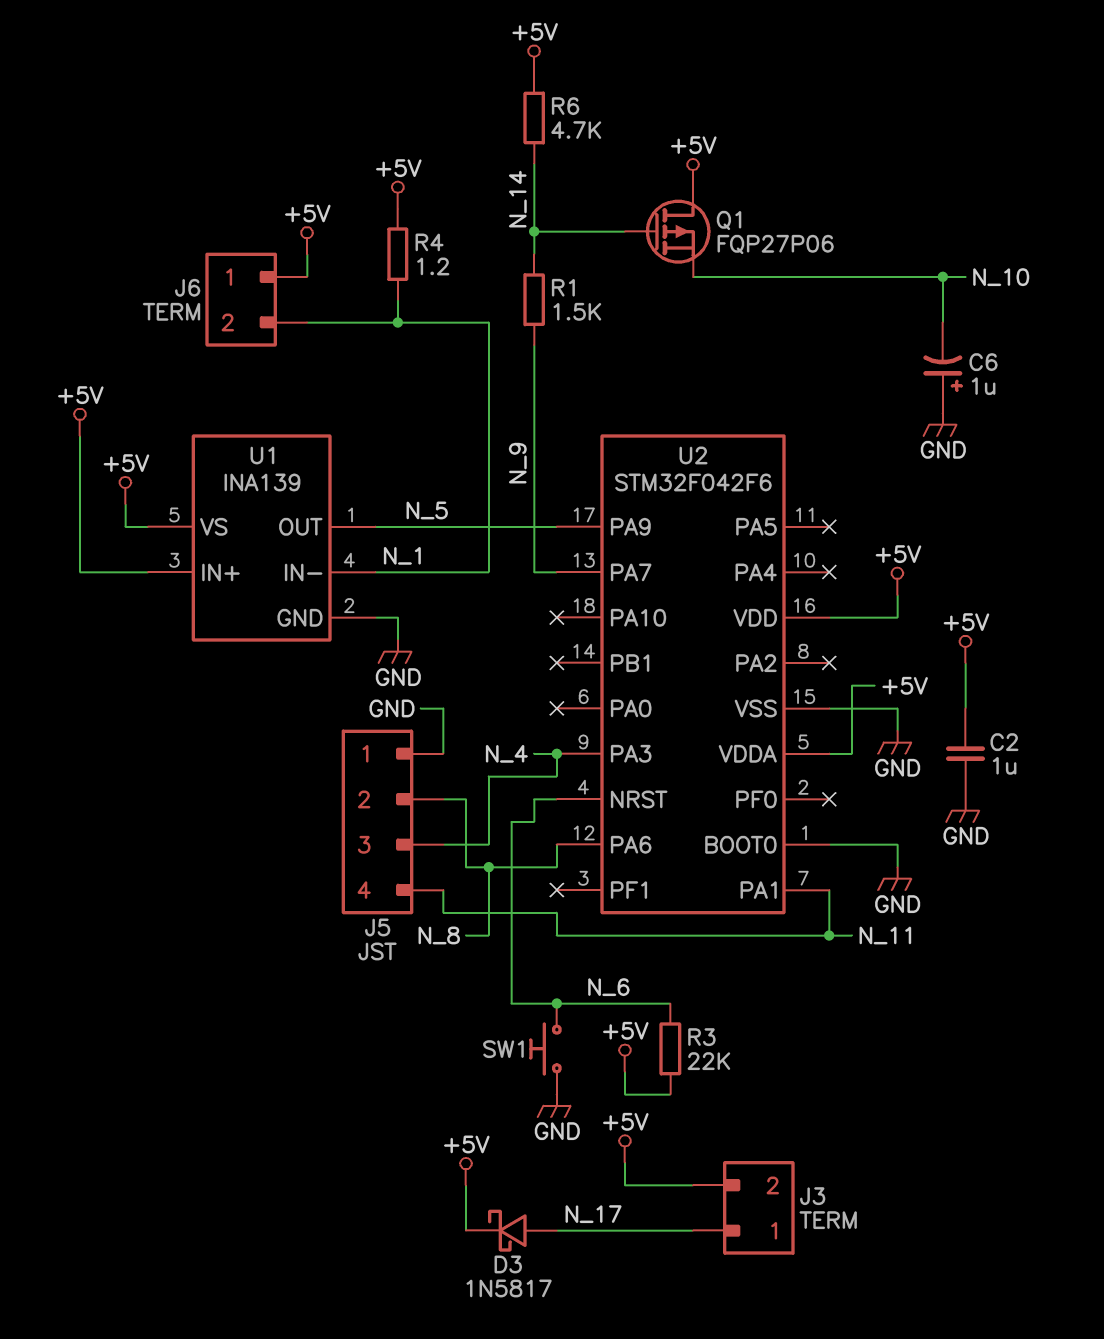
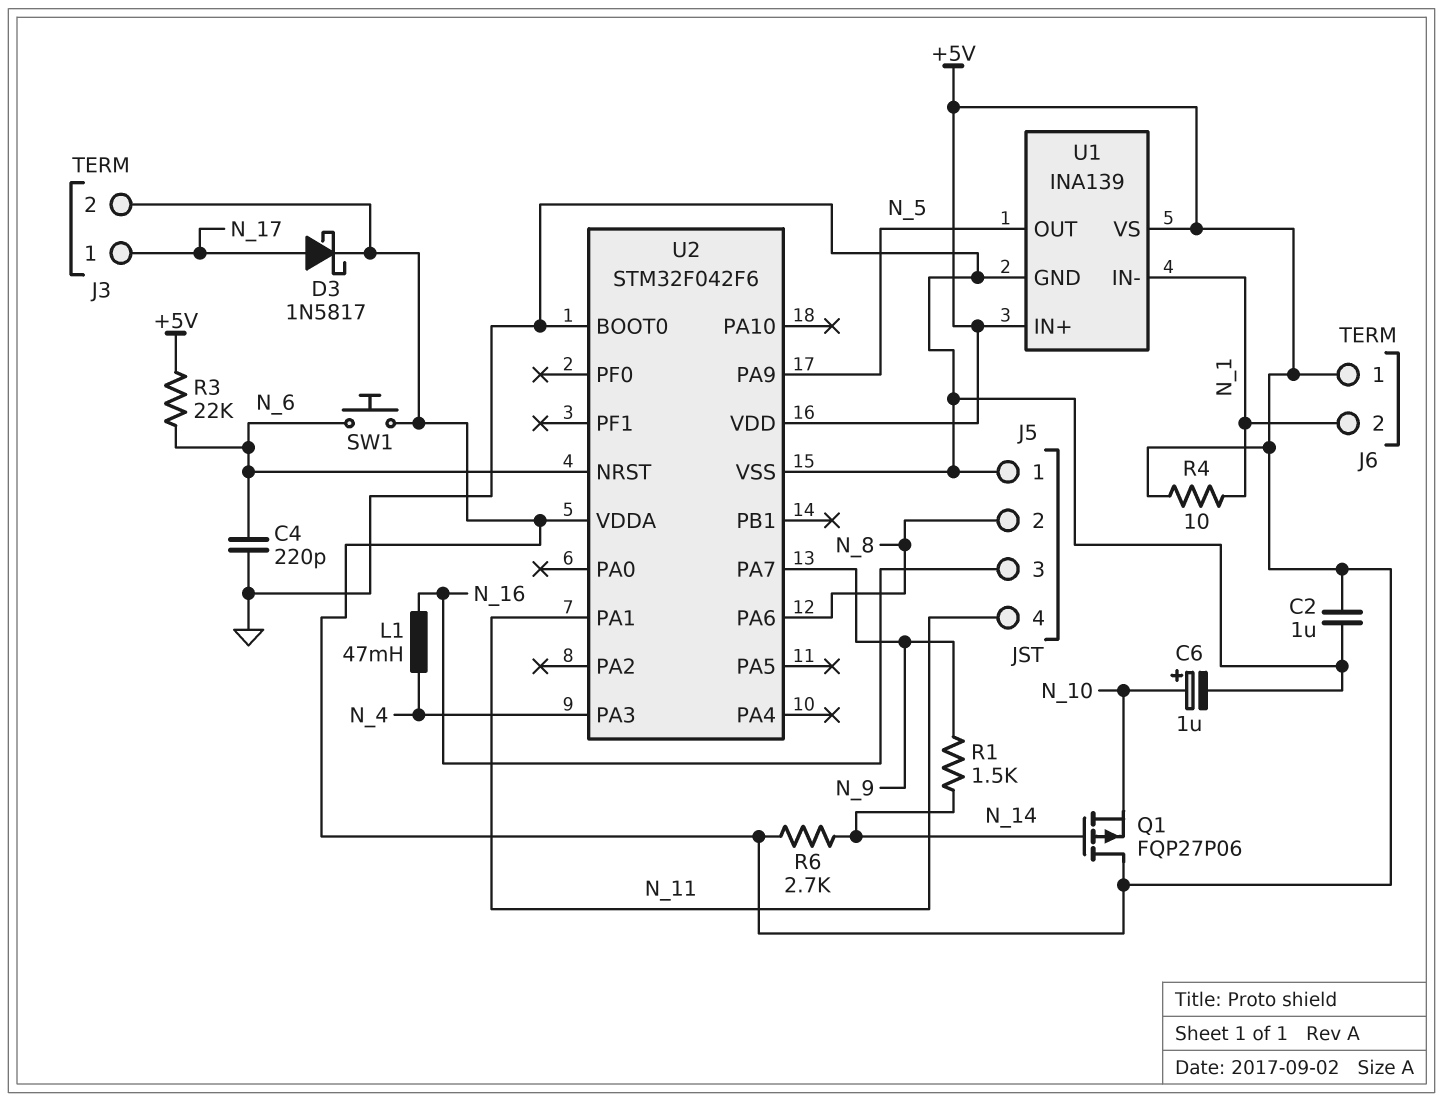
C4: none -> 220pF (GND, N_6)
C6: 1uF (plus GND, minus N_10) -> 1uF (plus N_10, minus GND)
J5 pin 3: N_4 -> N_16
L1: none -> 47mH (N_4, N_16)
R4: 1.2 (+5V, N_1) -> 10 (+5V, N_1)
R6: 4.7k (+5V, N_14) -> 2.7k (+5V, N_14)
SW1: button (GND, N_6) -> button (+5V, N_6)

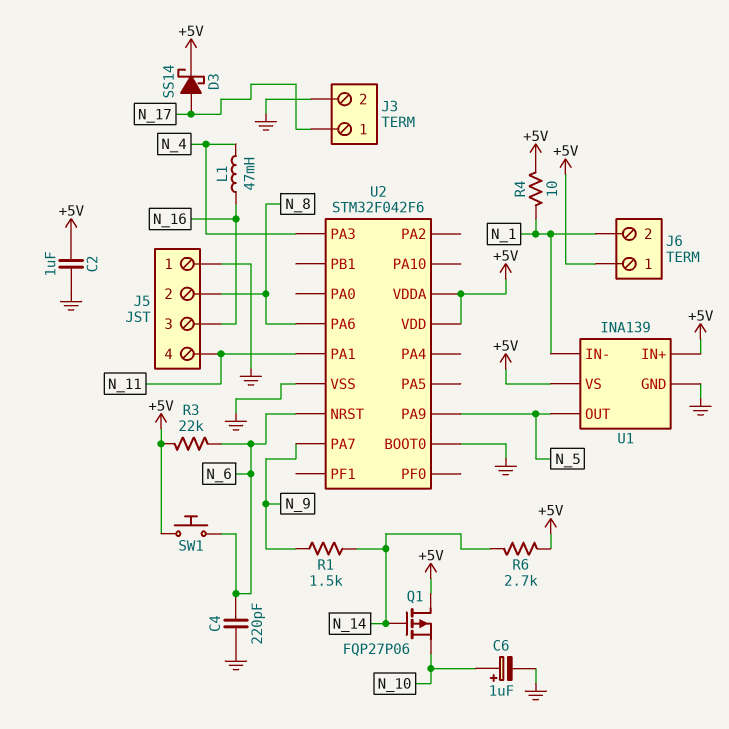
D3: schottky 1N5817 (A N_17, K +5V) -> schottky SS14 (A N_17, K +5V)
J3 pin 2: +5V -> GND

